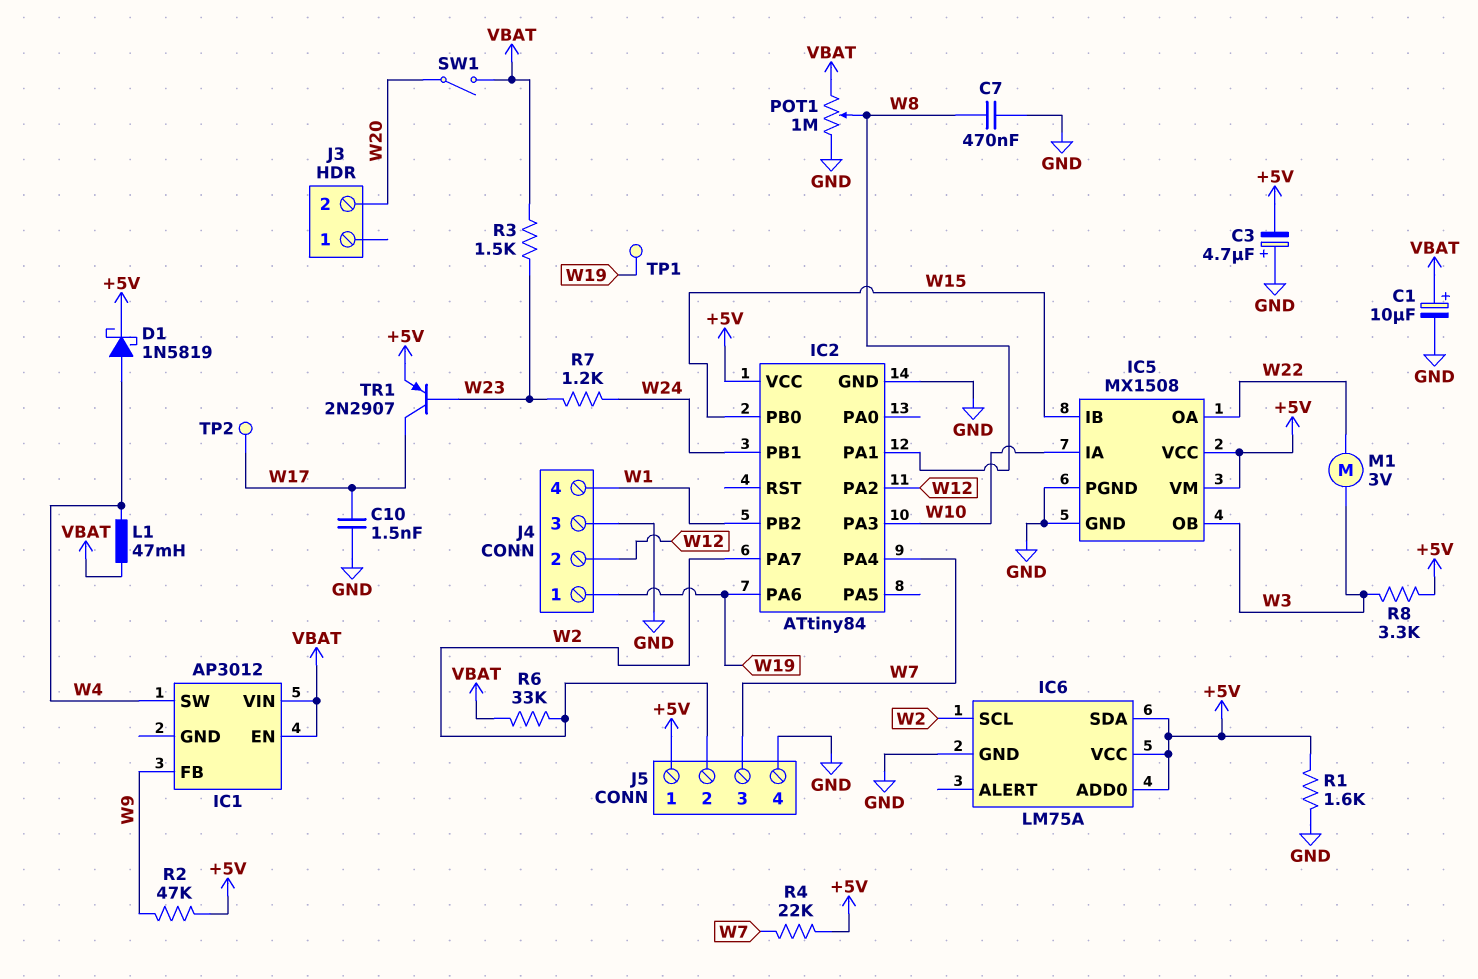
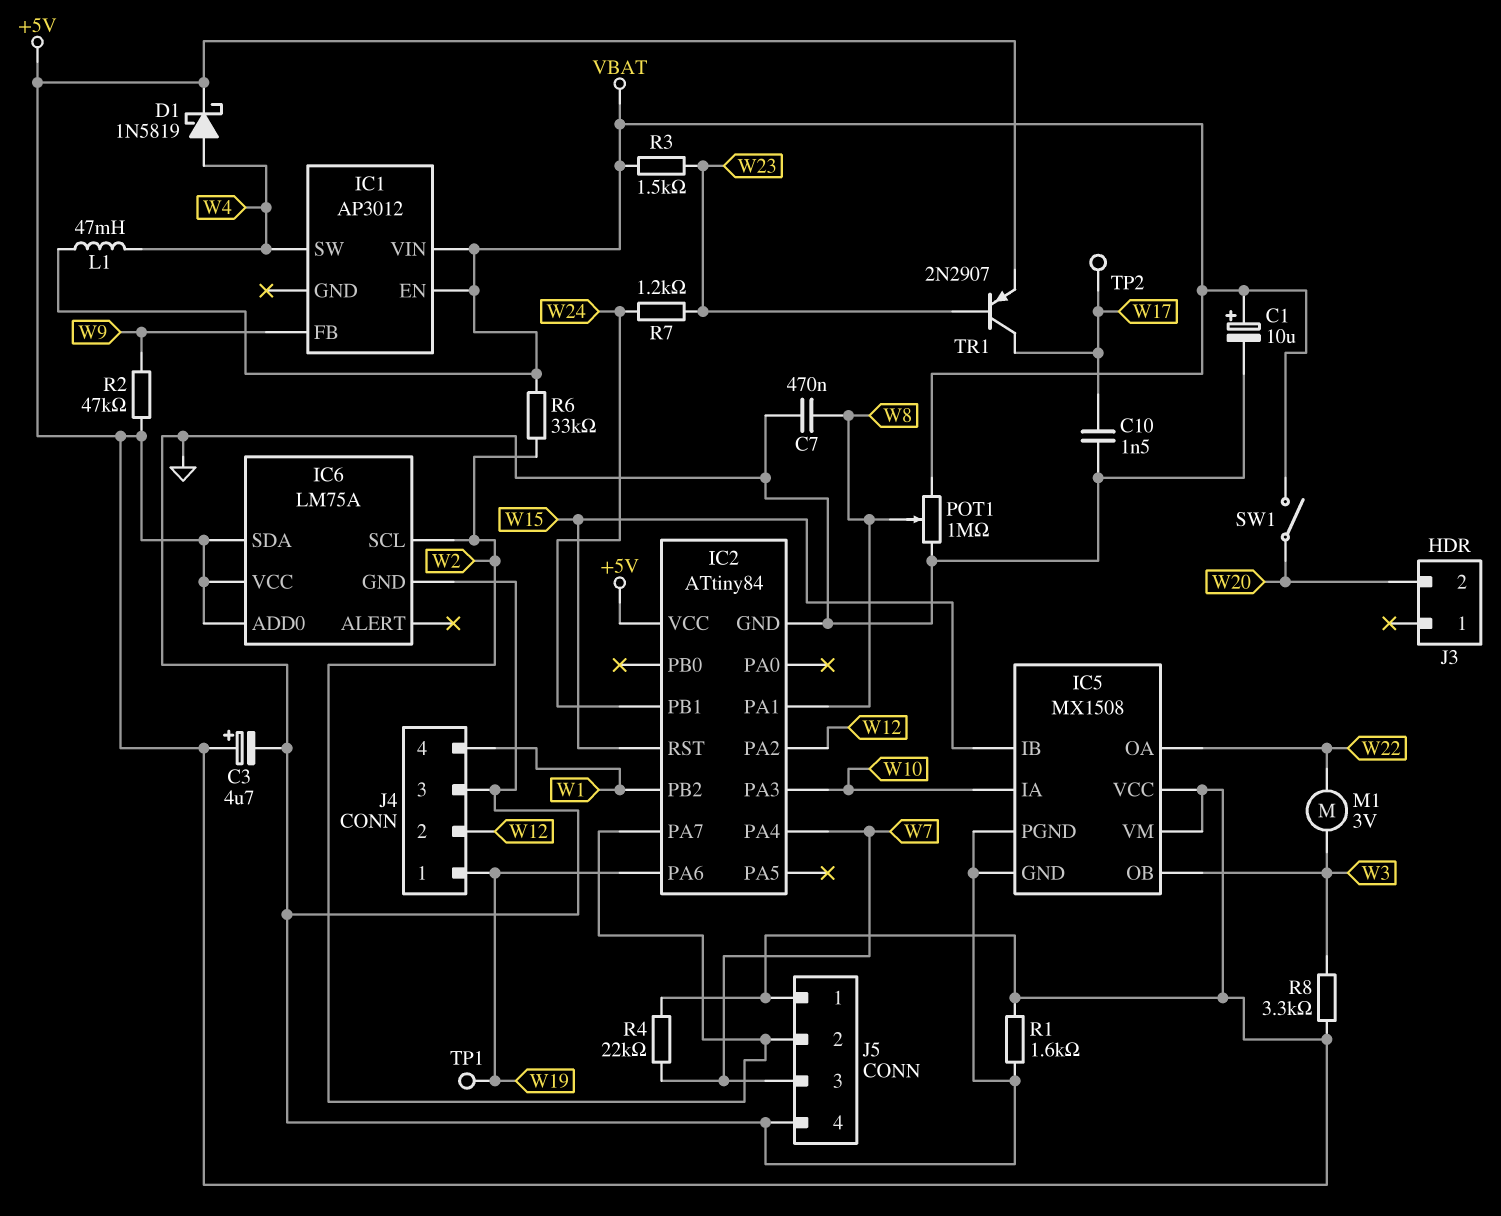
C3: 4.7uF (plus GND, minus +5V) -> 4.7uF (plus +5V, minus GND)
IC2 pin PB0: W15 -> none
IC2 pin RST: none -> W15

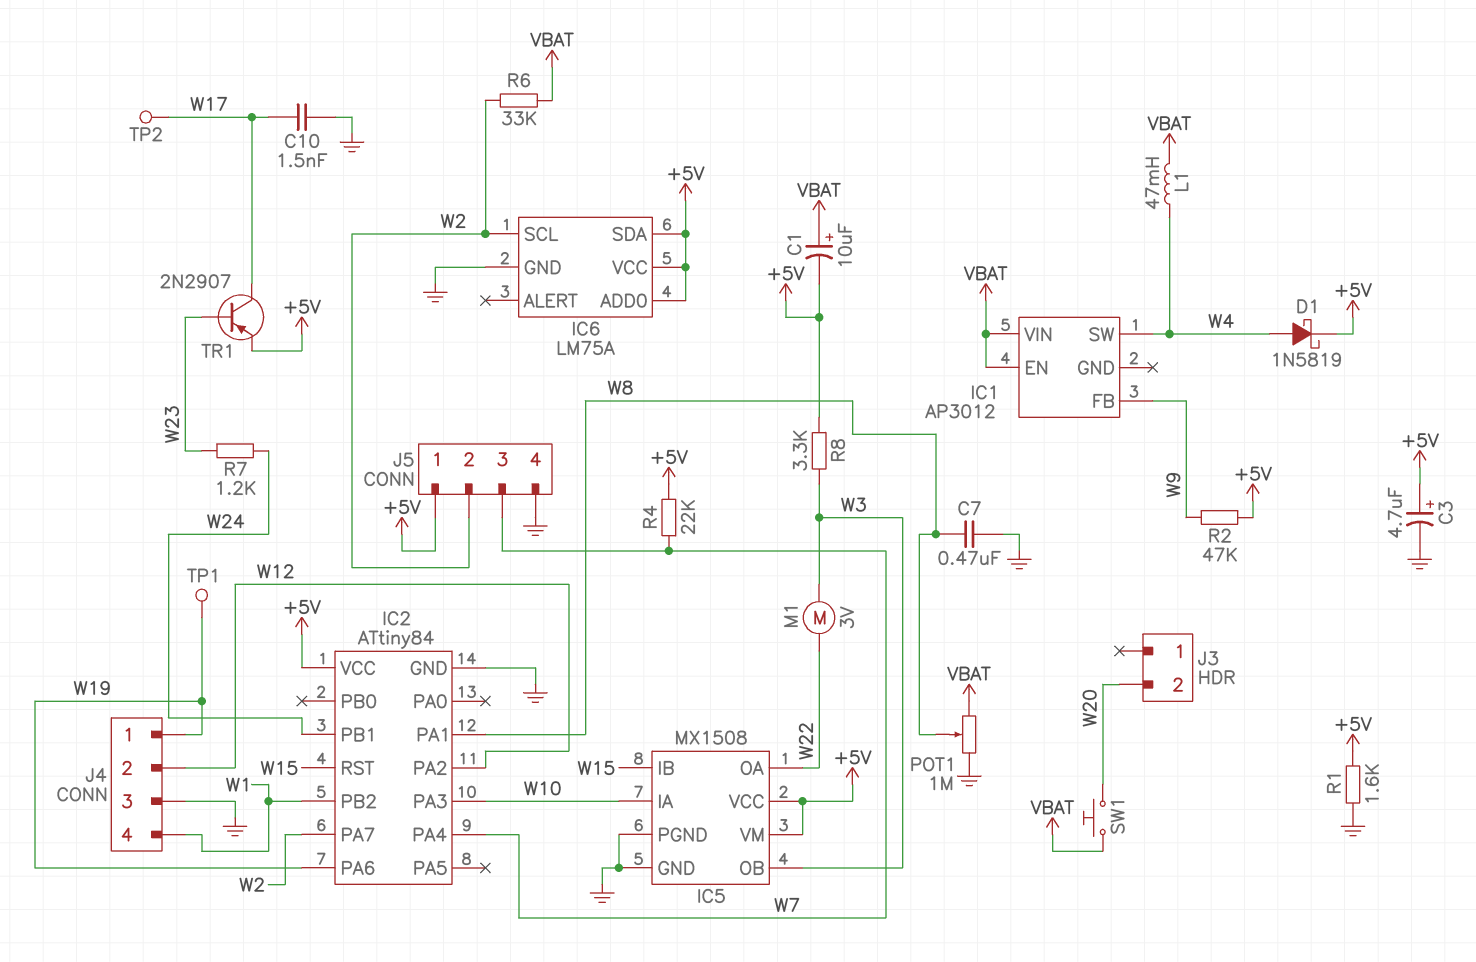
C1: 10uF (plus VBAT, minus GND) -> 10uF (plus VBAT, minus +5V)
R3: 1.5k (VBAT, W23) -> none
SW1: switch (VBAT, W20) -> button (VBAT, W20)

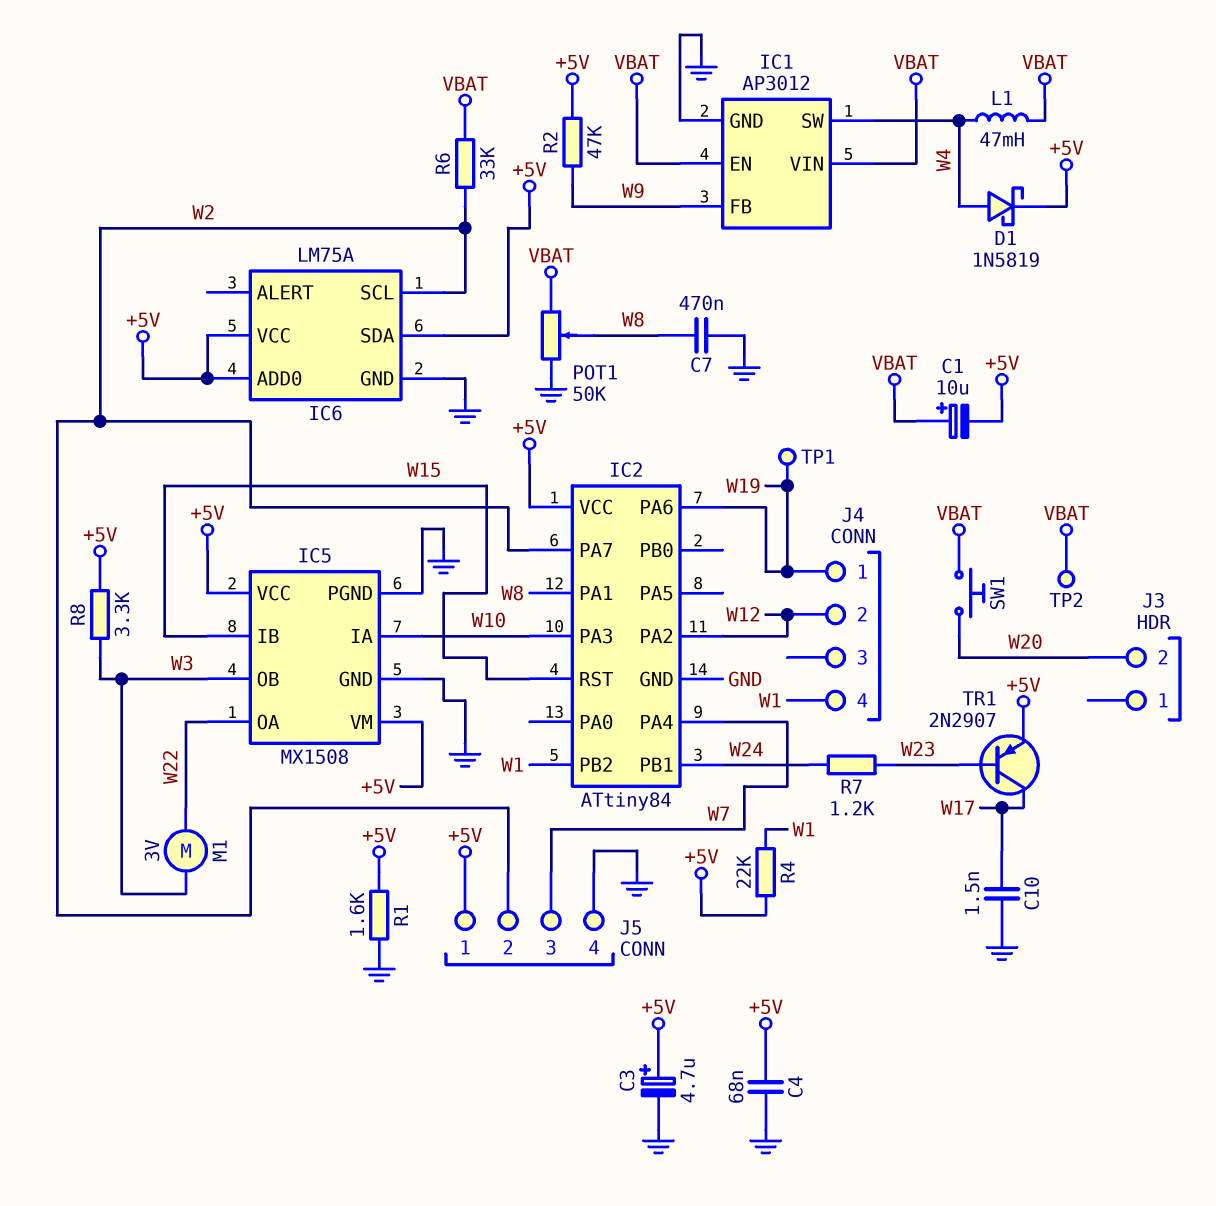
C4: none -> 68nF (+5V, GND)
IC1 pin GND: none -> GND
J4 pin 3: GND -> none
POT1: 1M (GND, VBAT, wiper W8) -> 50k (GND, VBAT, wiper W8)
R4: 22k (+5V, W7) -> 22k (+5V, W1)
TP2: test point (W17) -> test point (VBAT)

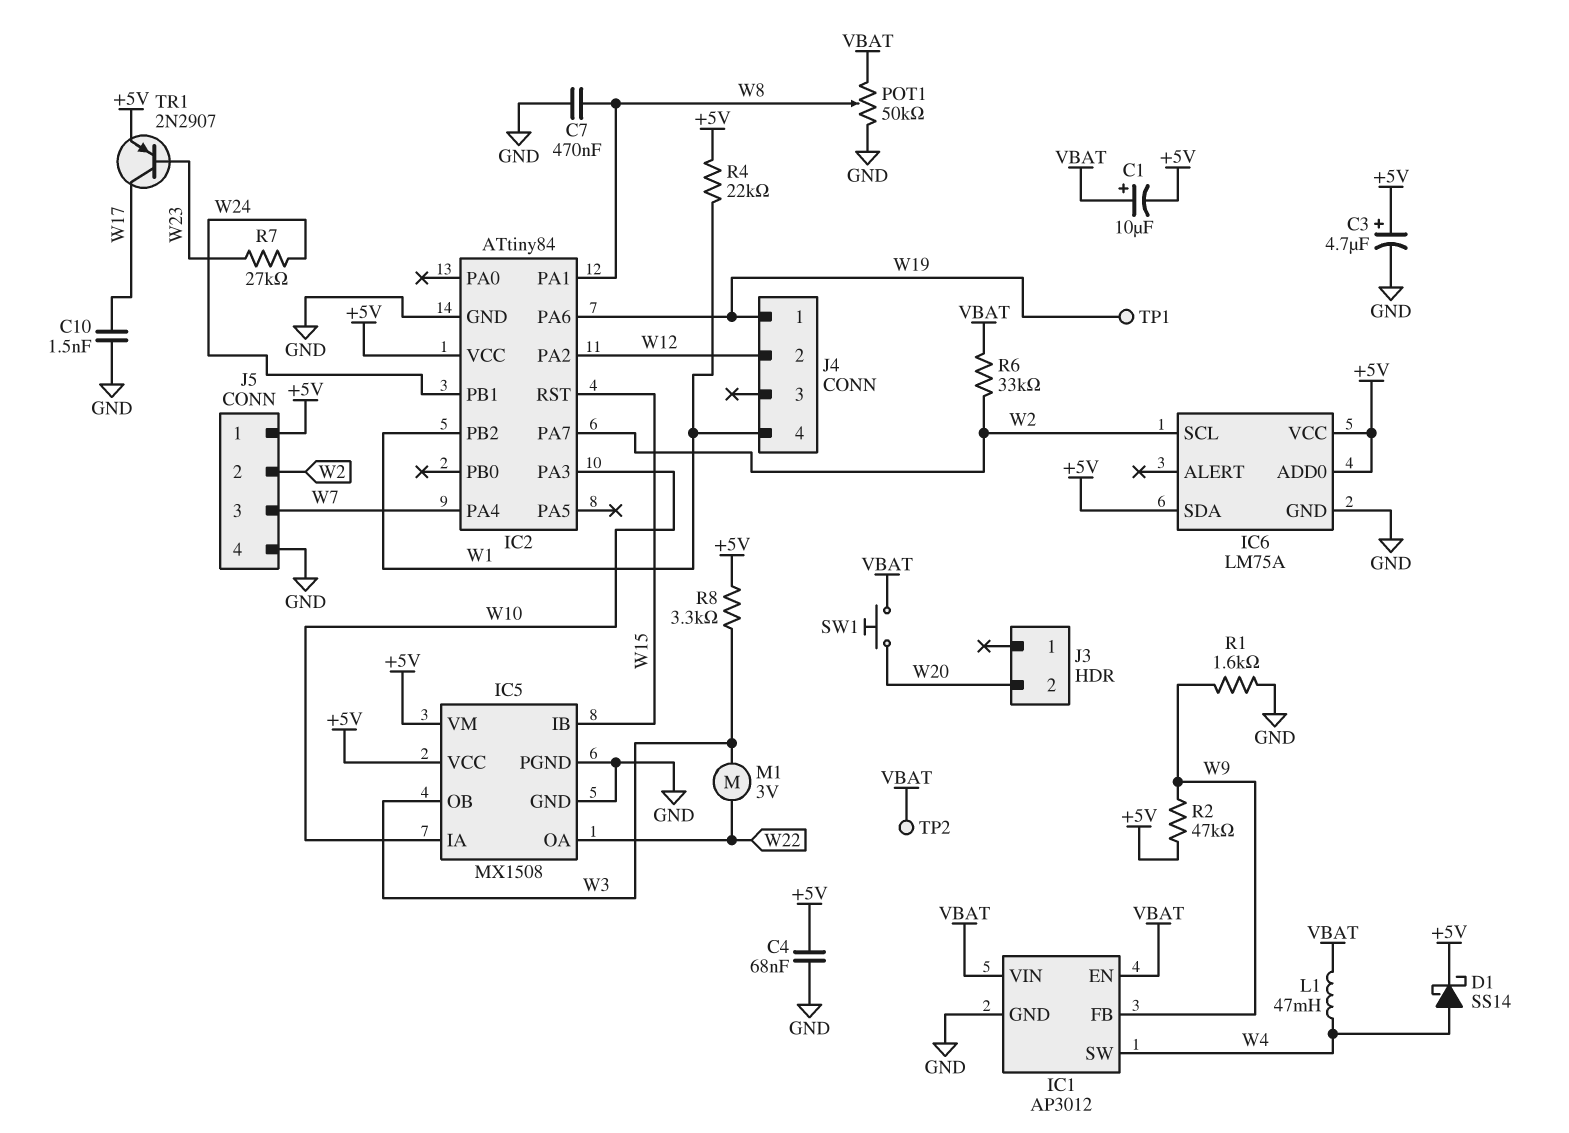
D1: schottky 1N5819 (A W4, K +5V) -> schottky SS14 (A W4, K +5V)
R1: 1.6k (+5V, GND) -> 1.6k (GND, W9)
R7: 1.2k (W23, W24) -> 27k (W23, W24)

